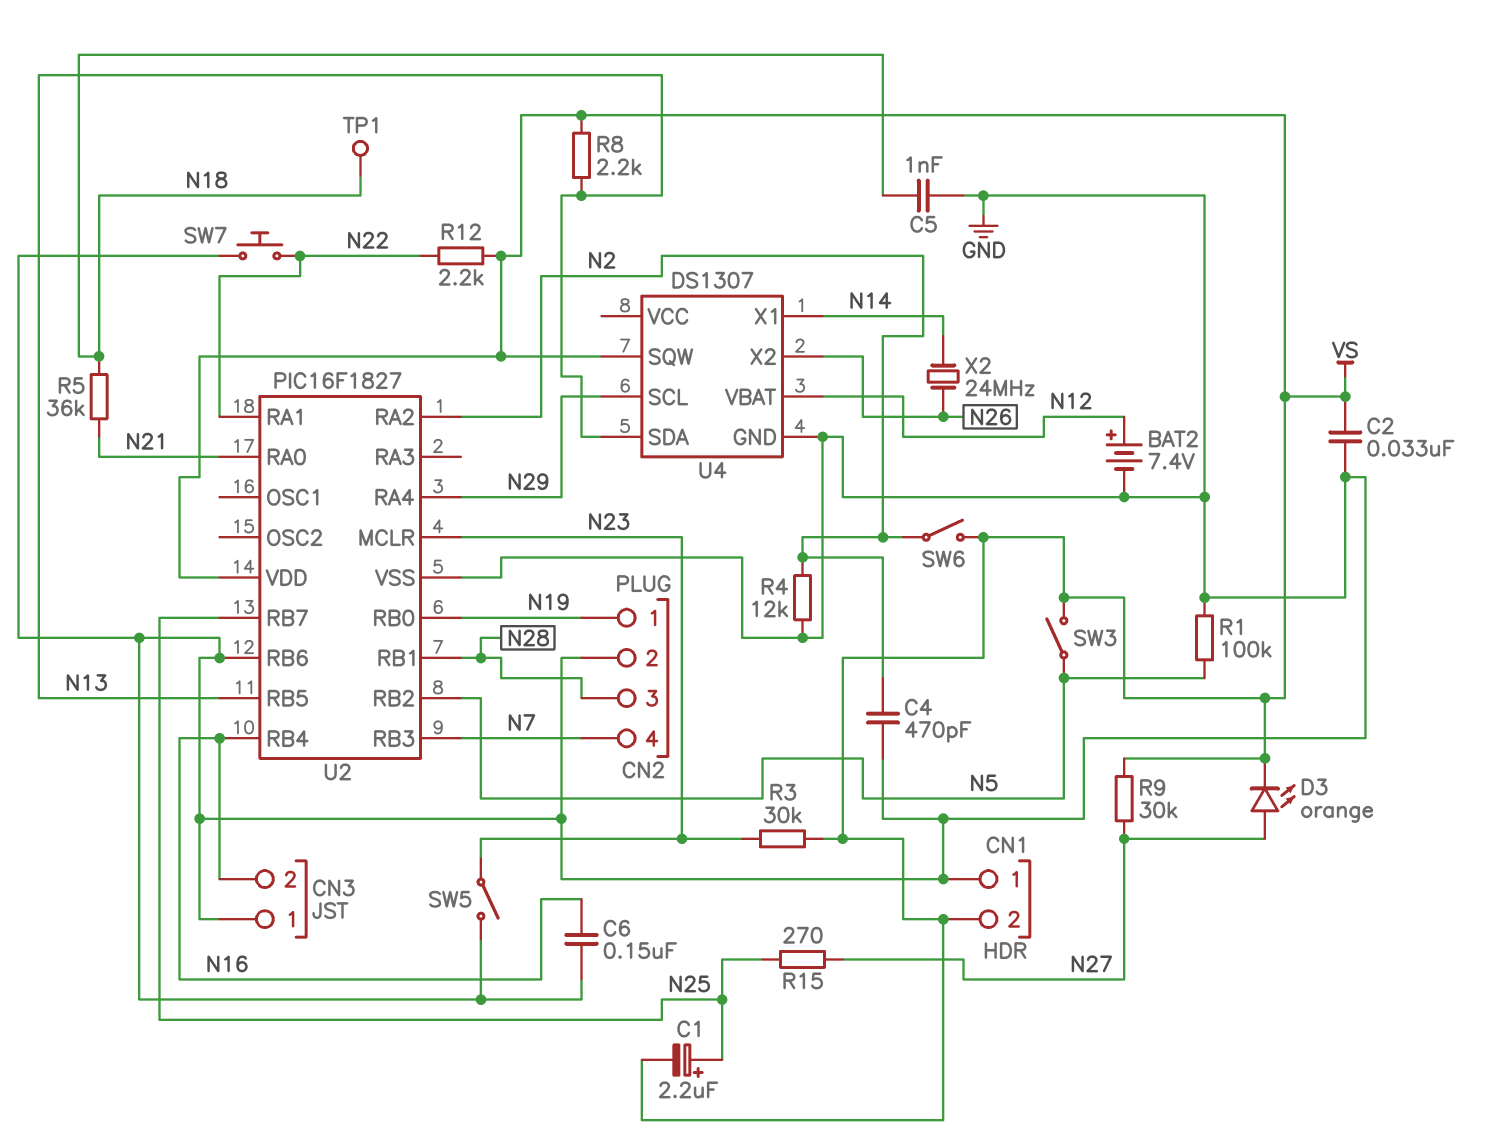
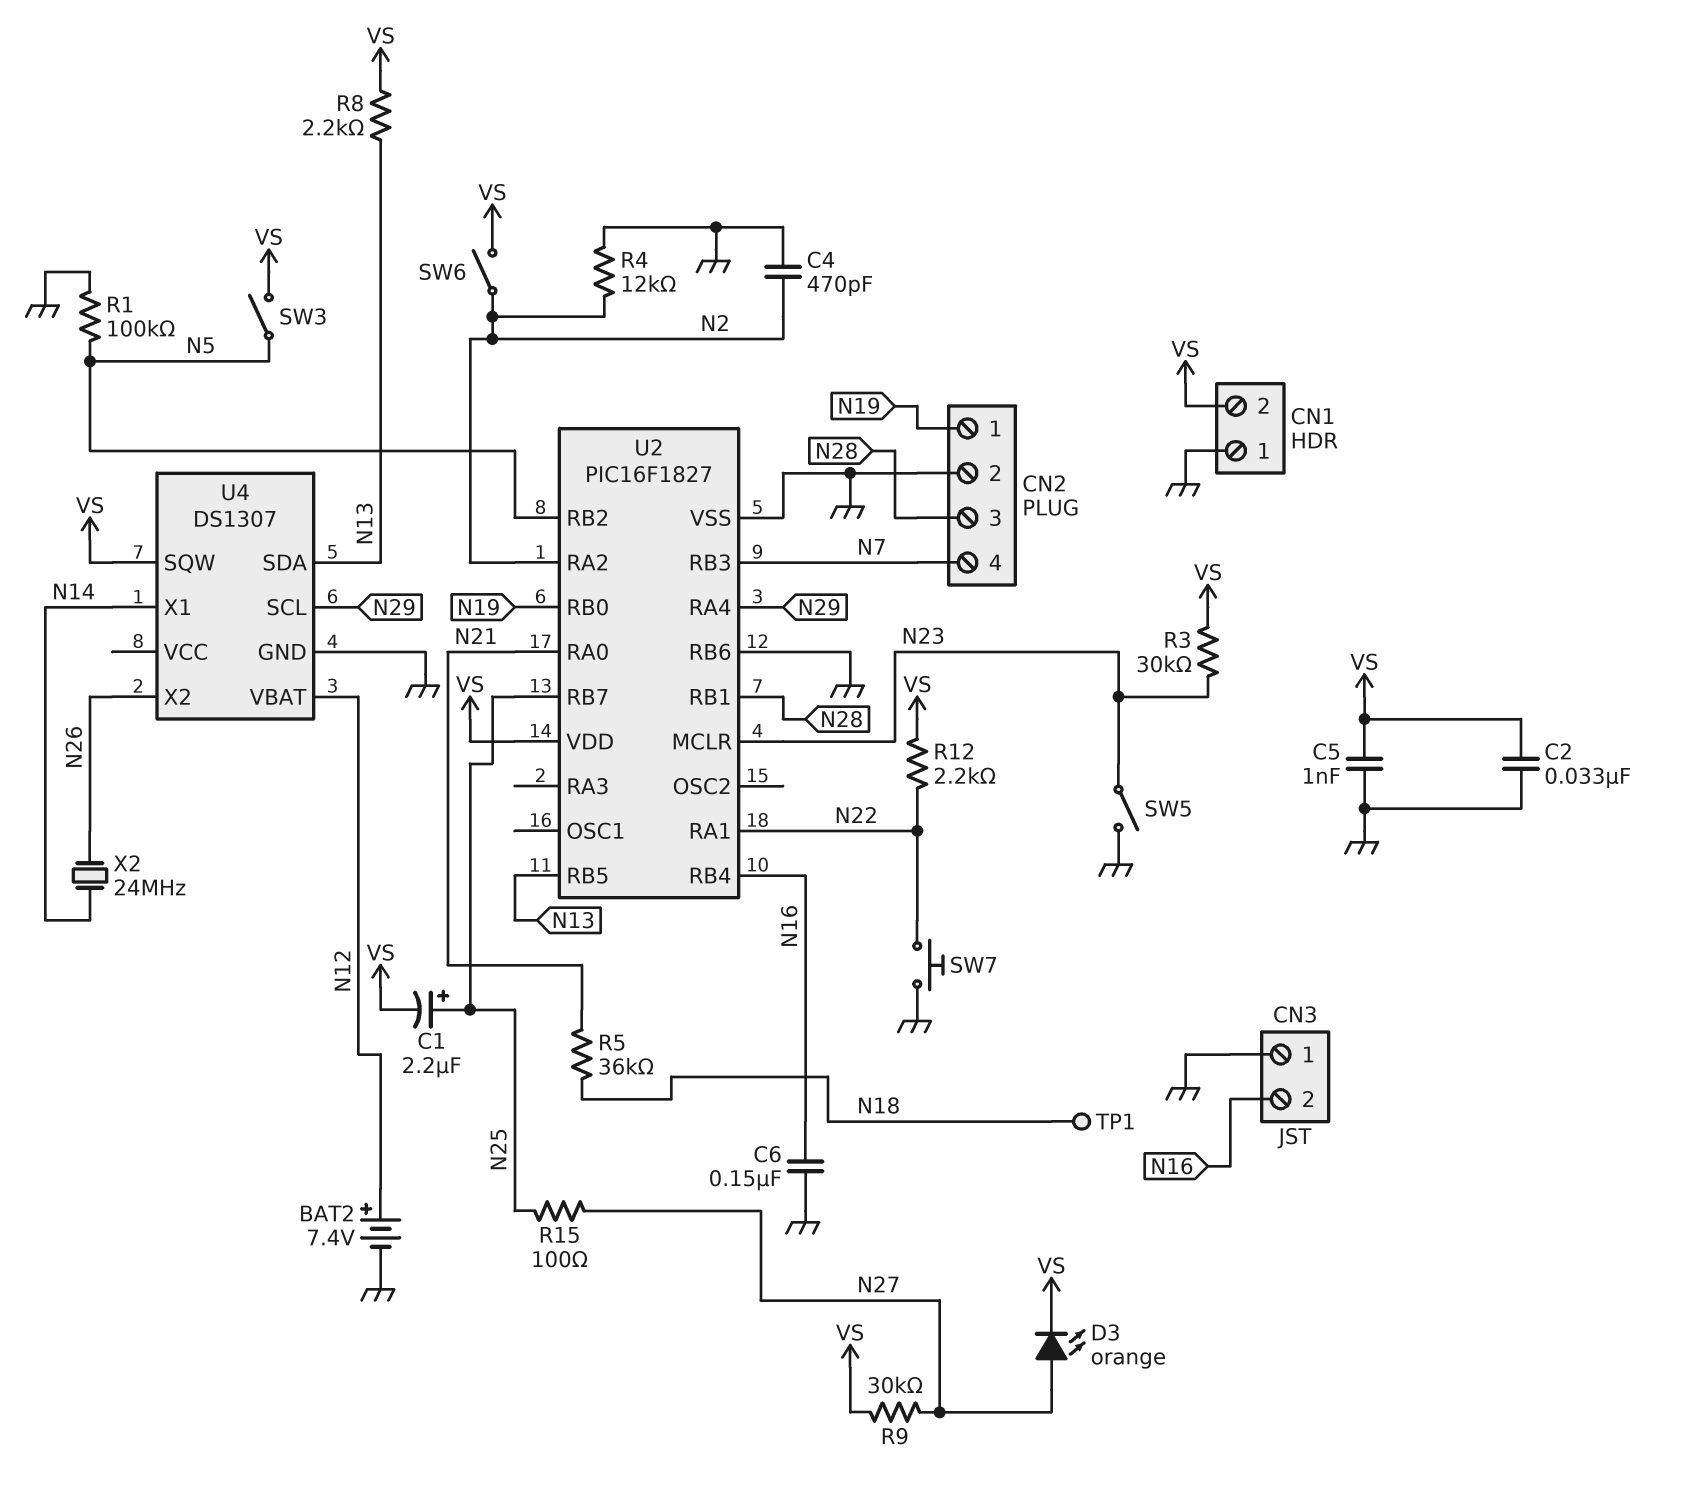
C5: 1nF (GND, N18) -> 1nF (GND, VS)
R15: 270 (N25, N27) -> 100 (N25, N27)

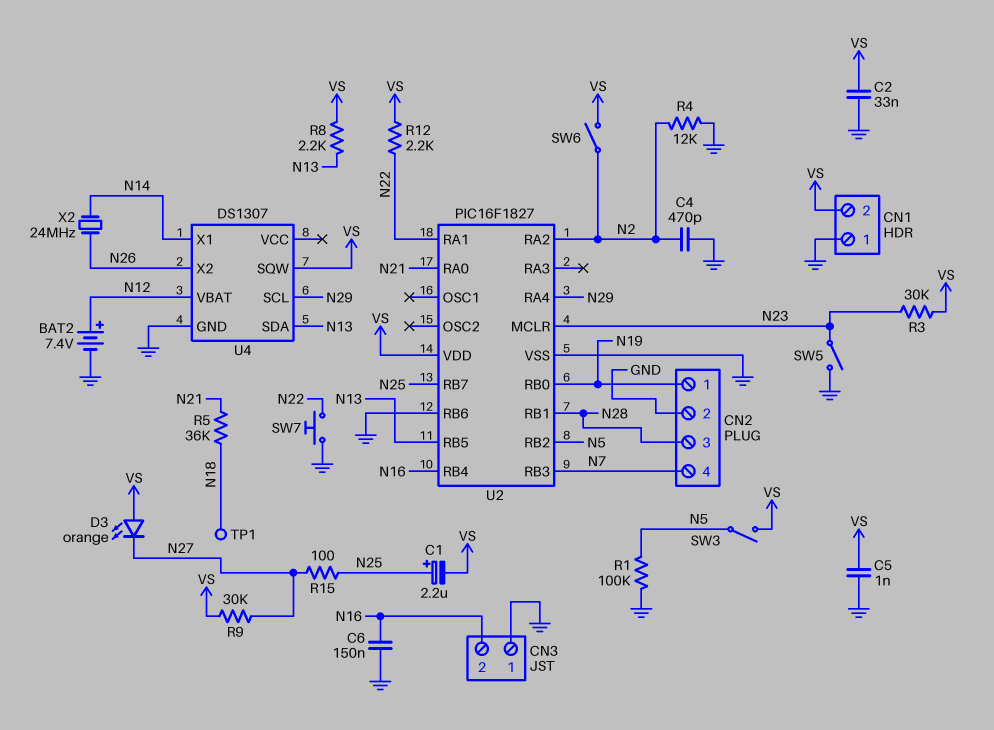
D3: LED orange (A N27, K VS) -> LED orange (A VS, K N27)

